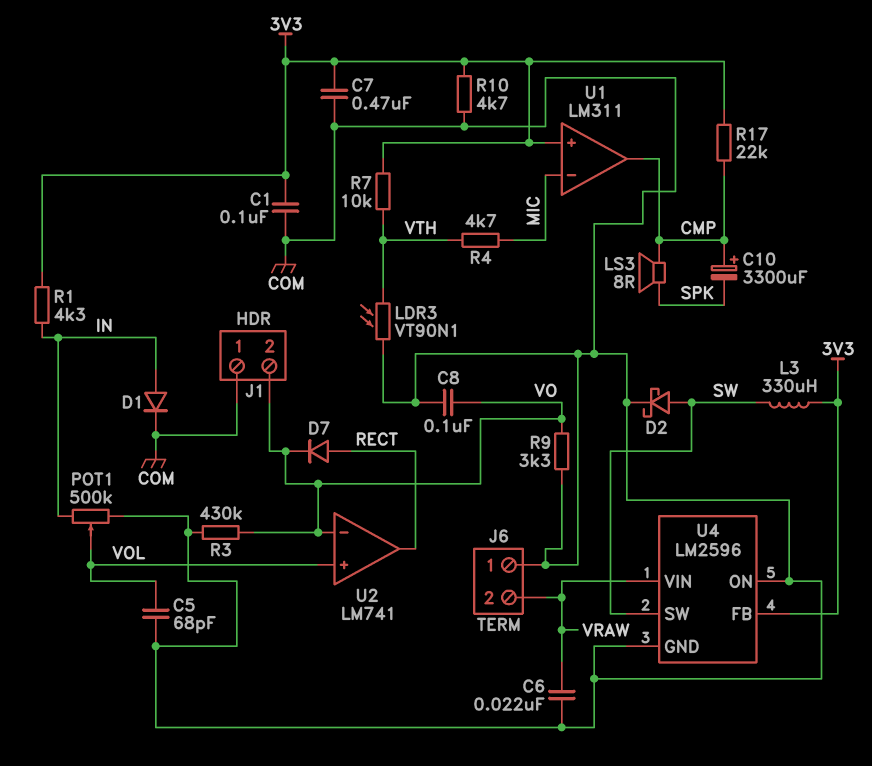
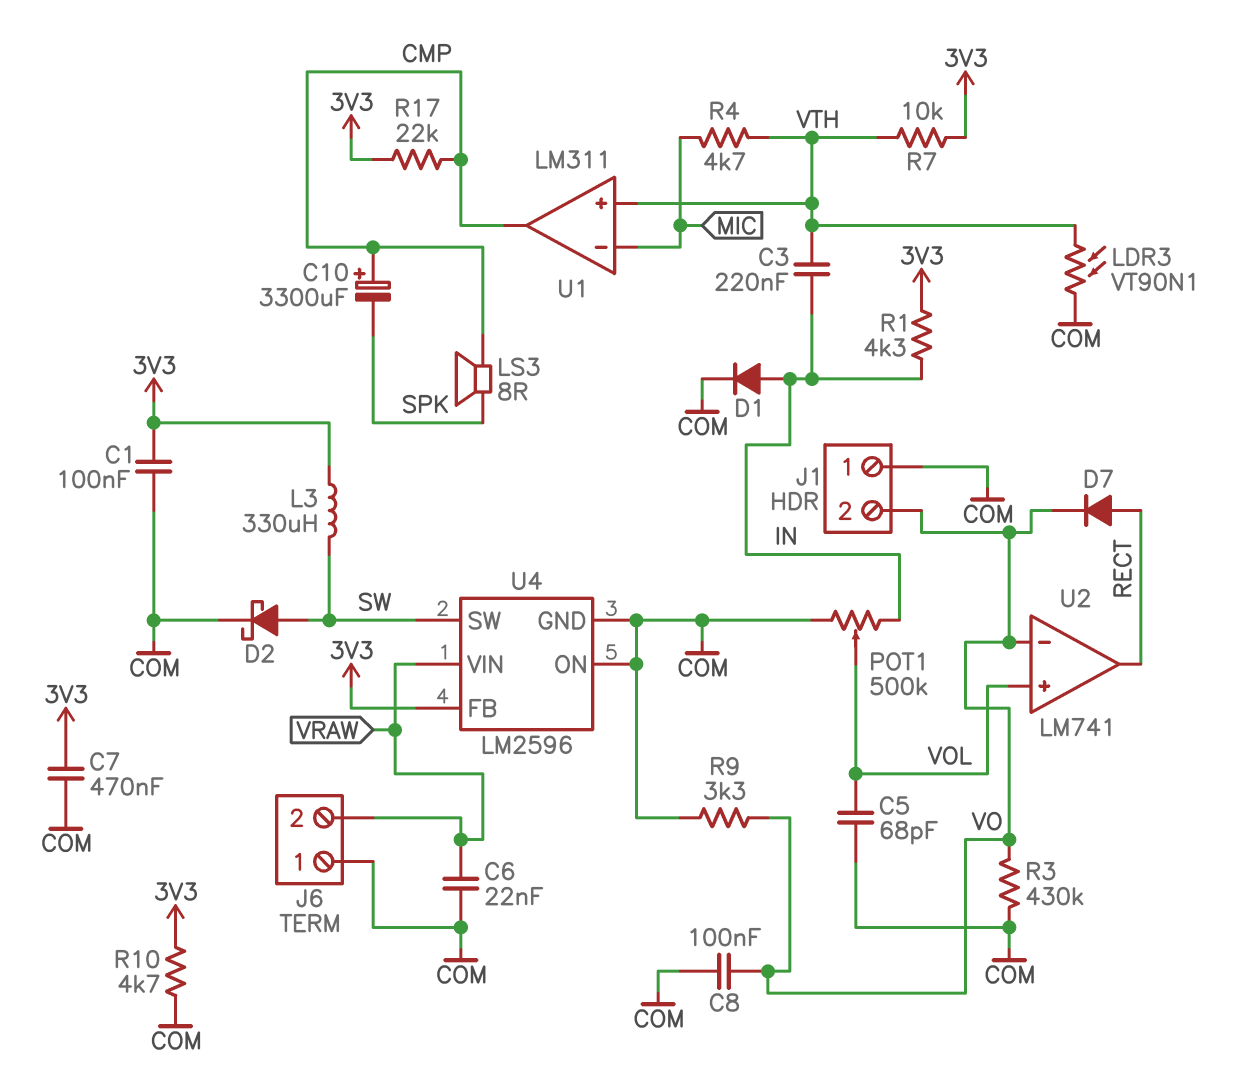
C3: none -> 220nF (IN, VTH)
U1 pin in+: 3V3 -> VTH

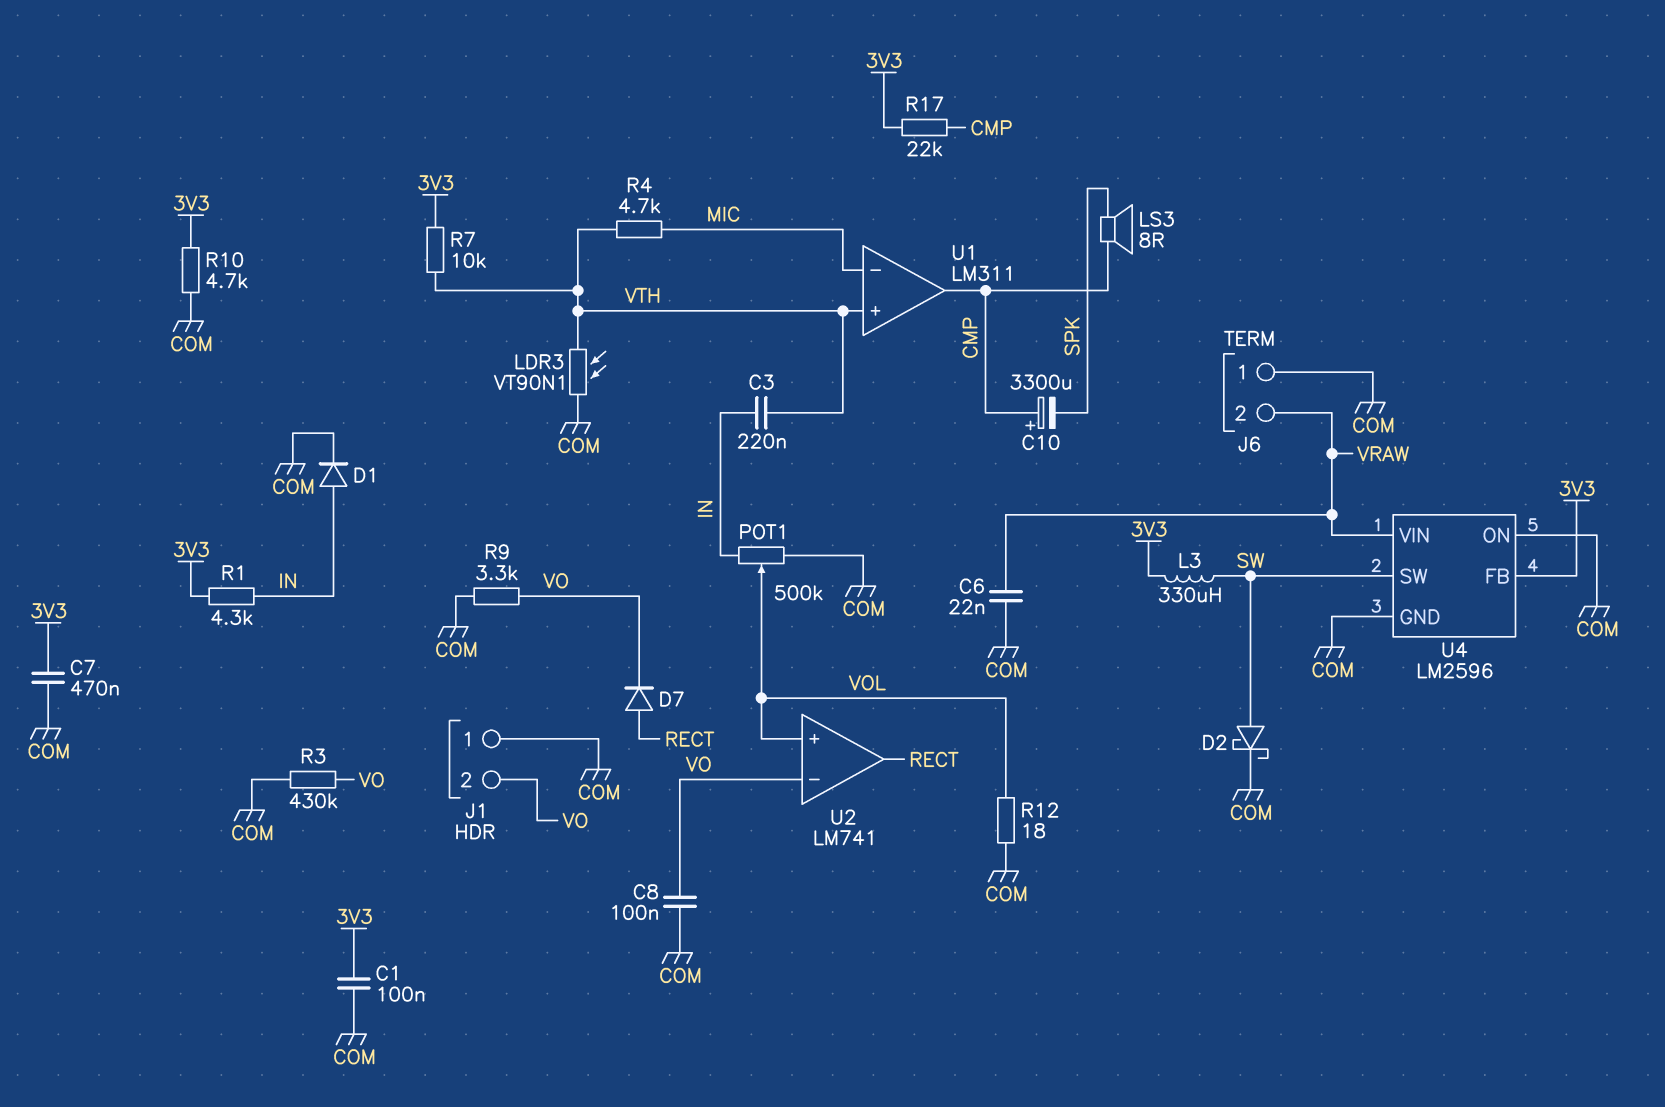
C5: 68pF (COM, VOL) -> none
R12: none -> 18 (COM, VOL)

